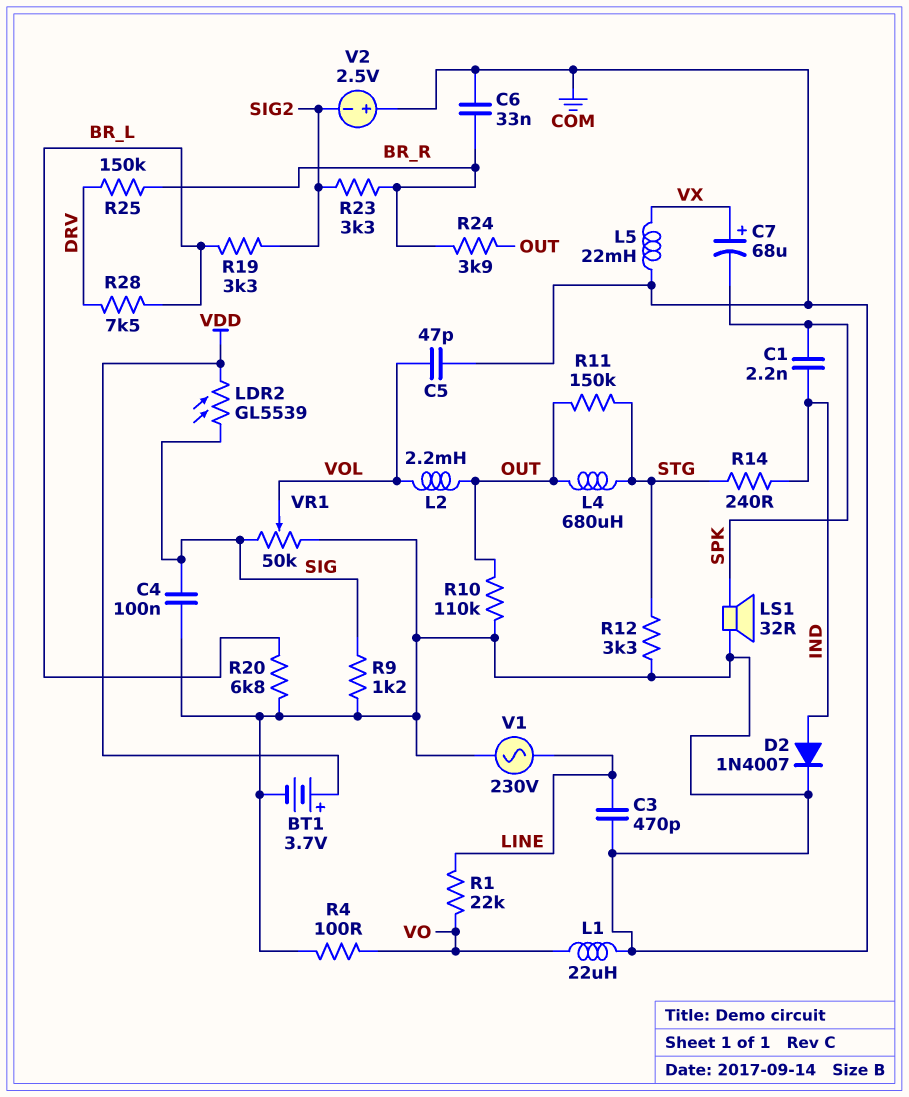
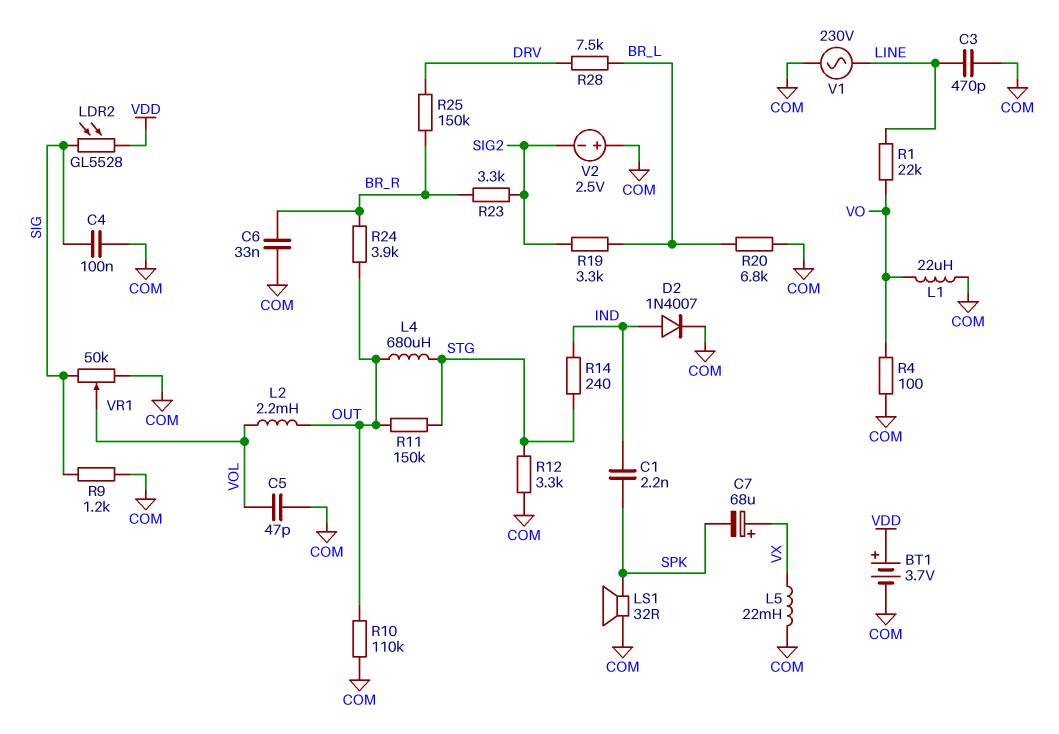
LDR2: GL5539 (SIG, VDD) -> GL5528 (SIG, VDD)

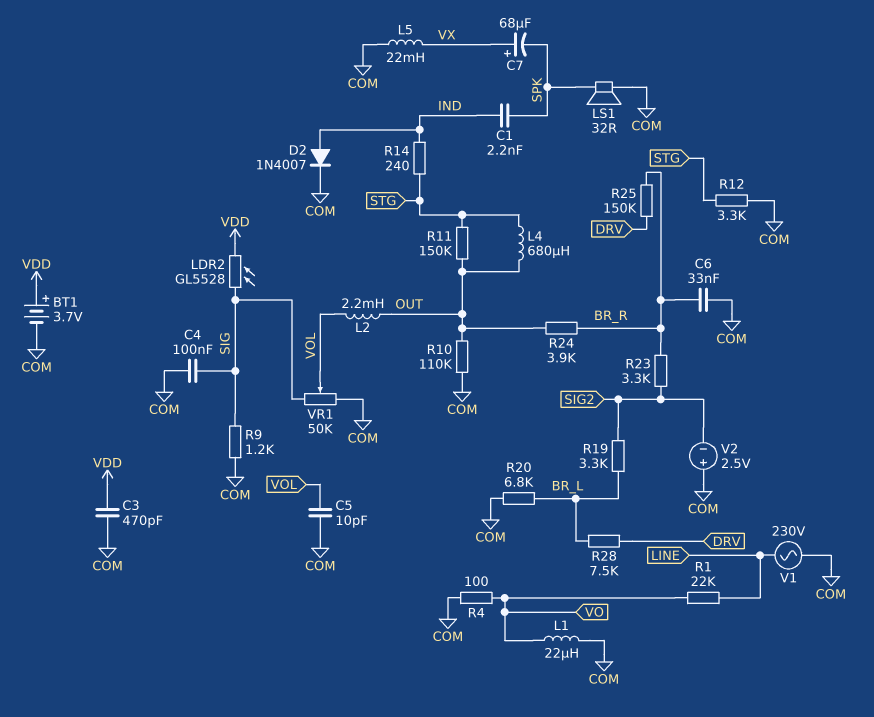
C3: 470pF (COM, LINE) -> 470pF (COM, VDD)
C5: 47pF (COM, VOL) -> 10pF (COM, VOL)

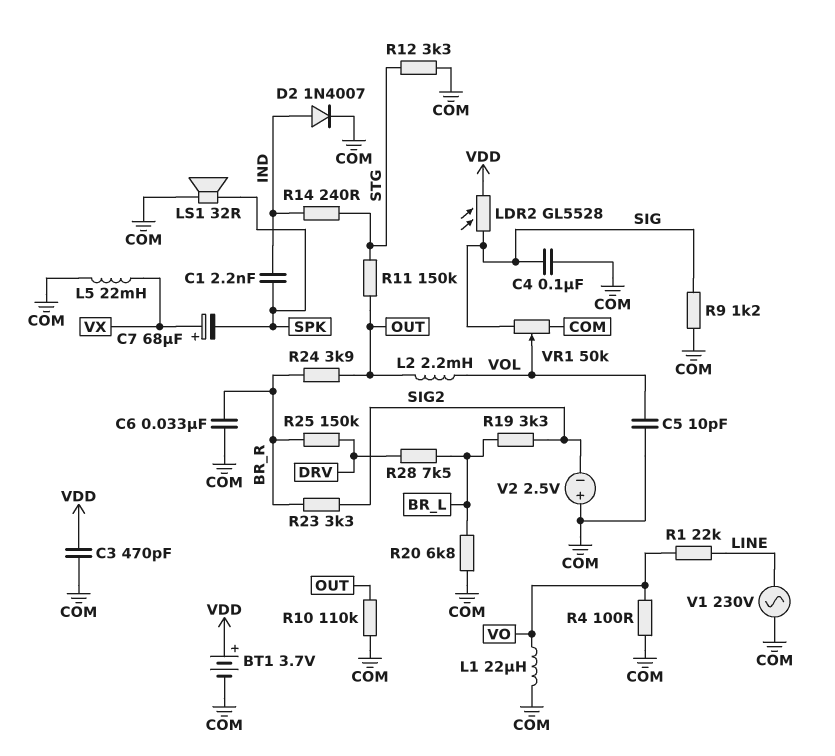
L4: 680uH (OUT, STG) -> none

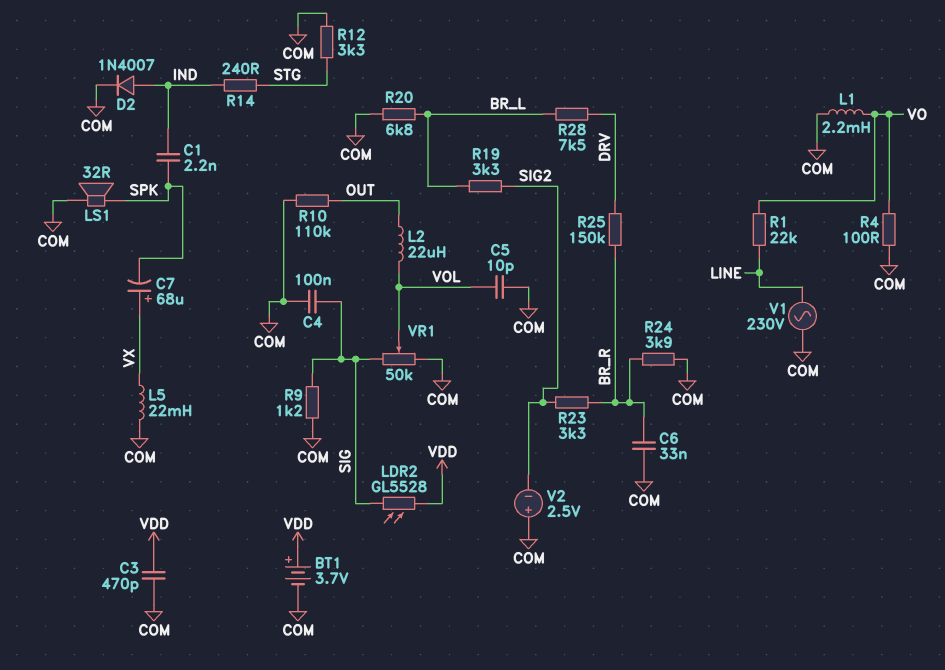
L1: 22uH (COM, VO) -> 2.2mH (COM, VO)
L2: 2.2mH (OUT, VOL) -> 22uH (OUT, VOL)
R11: 150k (OUT, STG) -> none
R24: 3.9k (BR_R, OUT) -> 3.9k (BR_R, COM)

